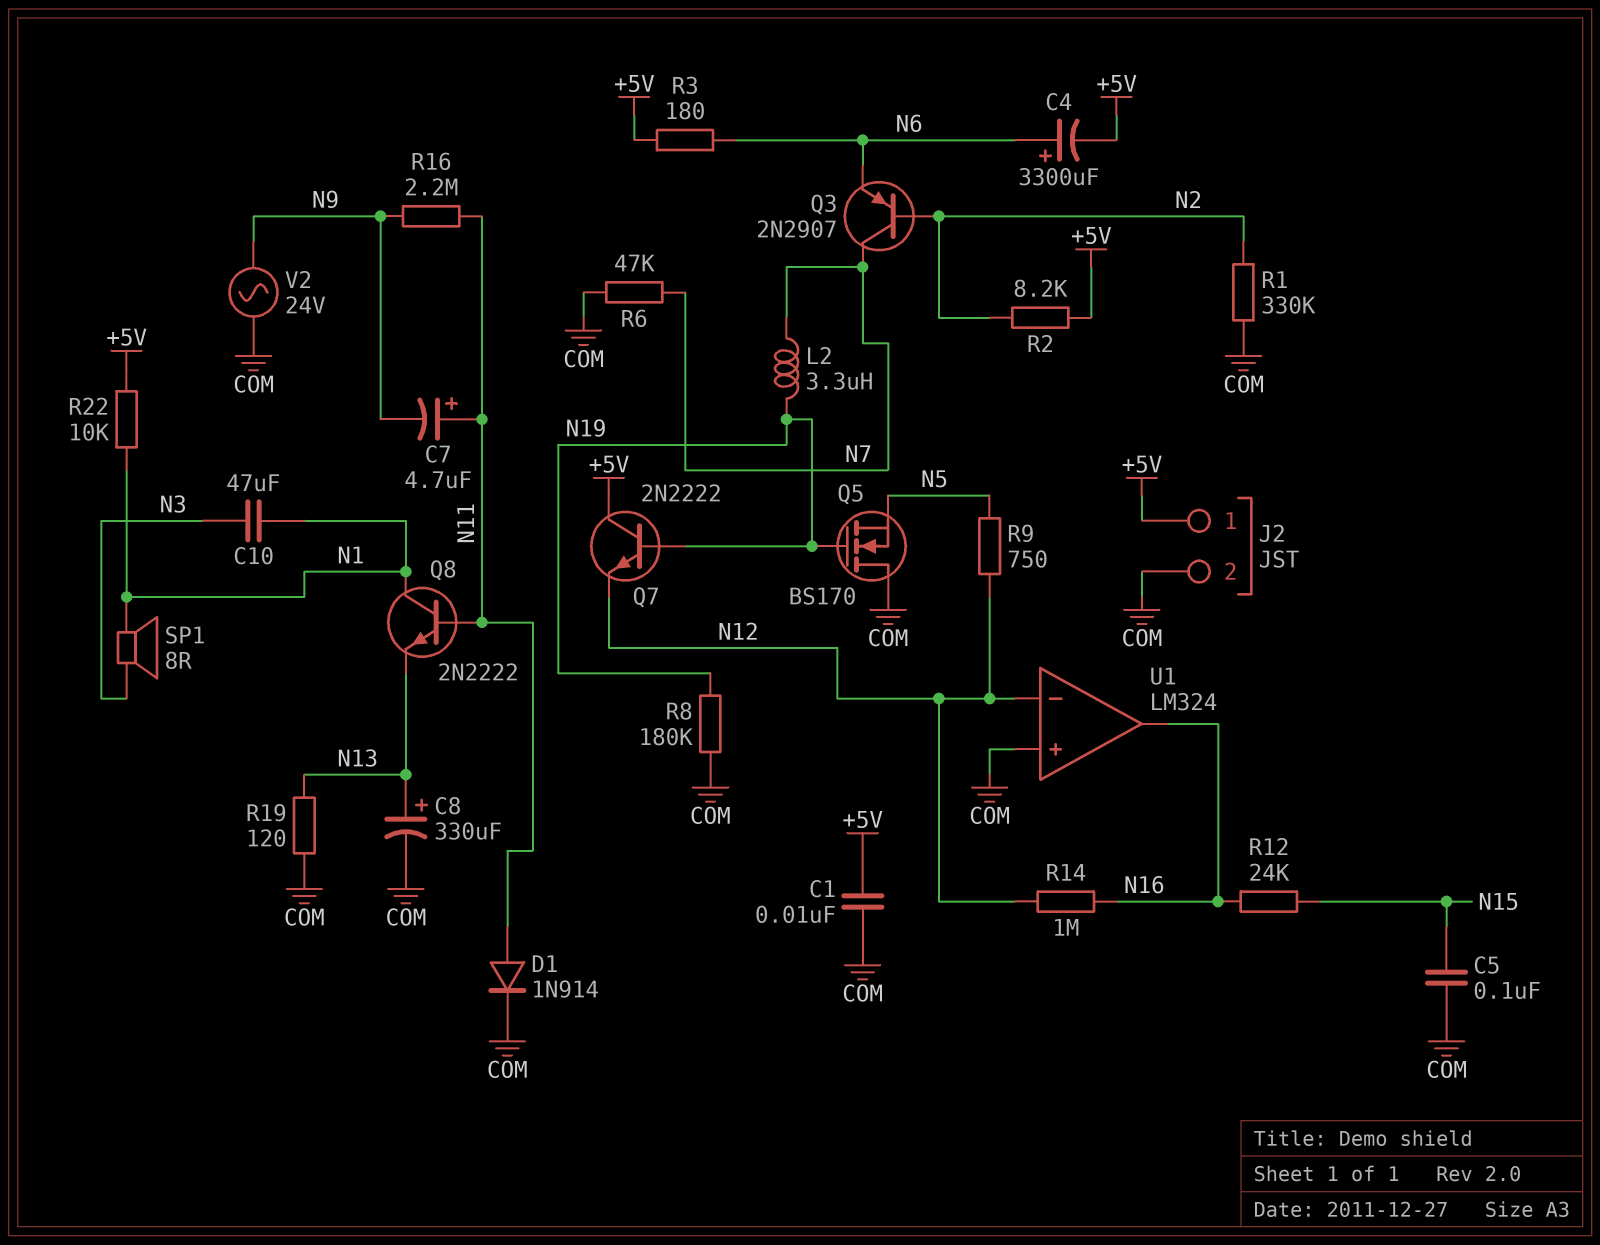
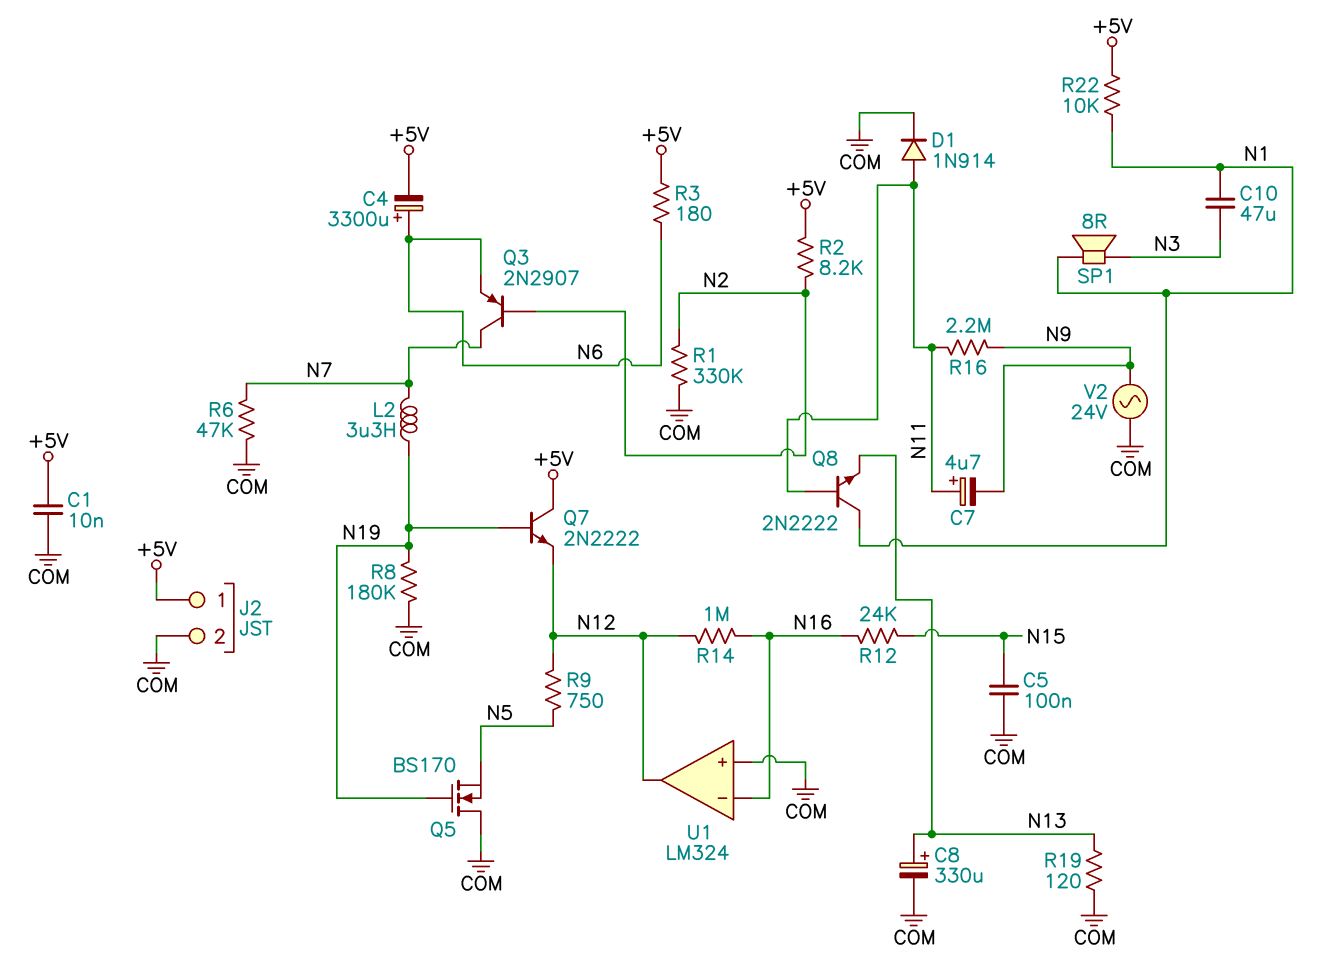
U1 pin in-: N12 -> N16
U1 pin out: N16 -> N12

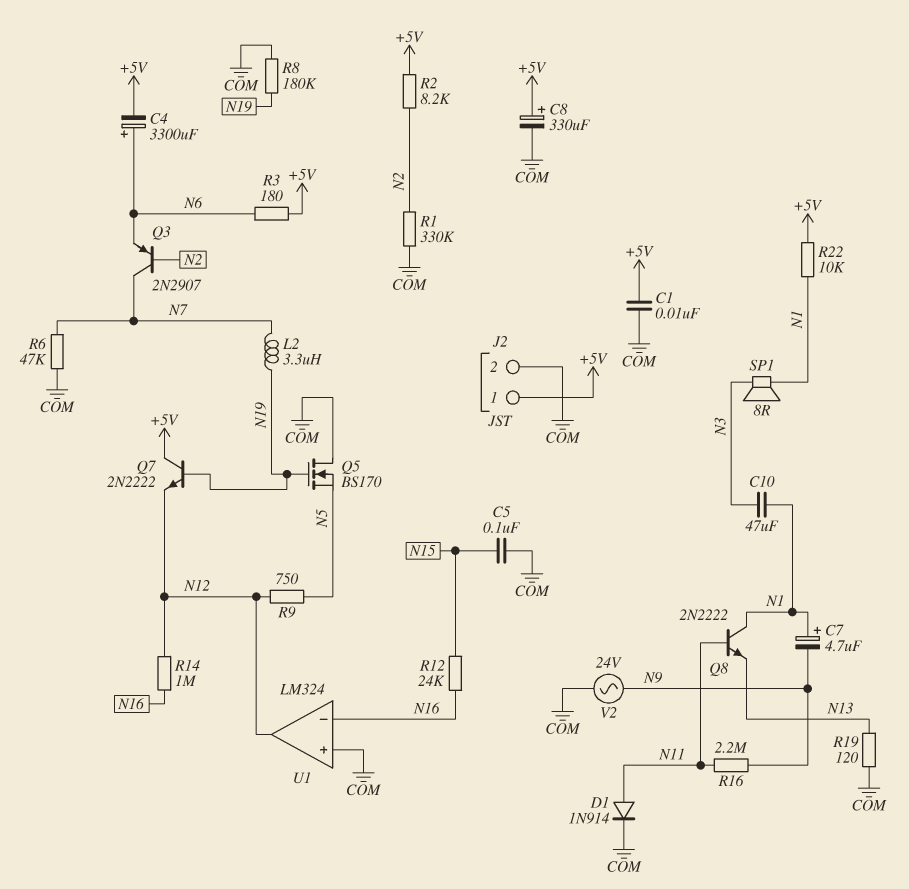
C7: 4.7uF (plus N11, minus N9) -> 4.7uF (plus N1, minus N9)
C8: 330uF (plus N13, minus COM) -> 330uF (plus +5V, minus COM)

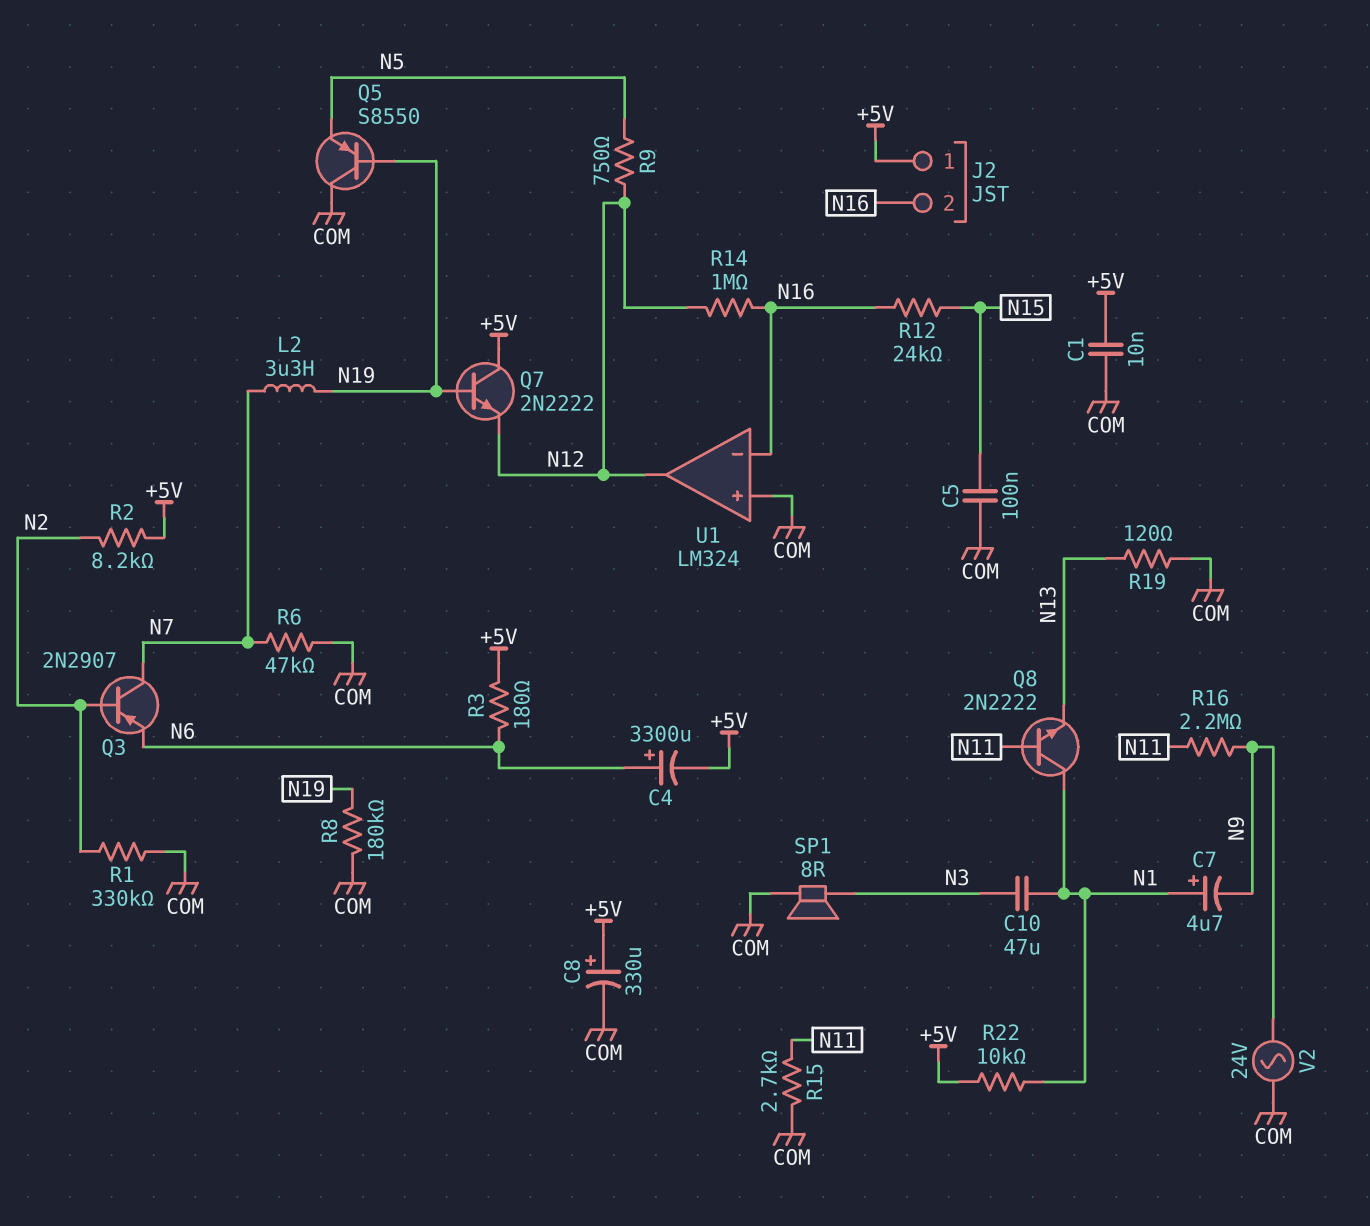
D1: diode 1N914 (A N11, K COM) -> none
J2 pin 2: COM -> N16
Q5: NMOS BS170 (G N19, D COM, S N5) -> PNP S8550 (B N19, C COM, E N5)
R15: none -> 2.7k (COM, N11)
SP1: speaker 8R (N1, N3) -> speaker 8R (COM, N3)

